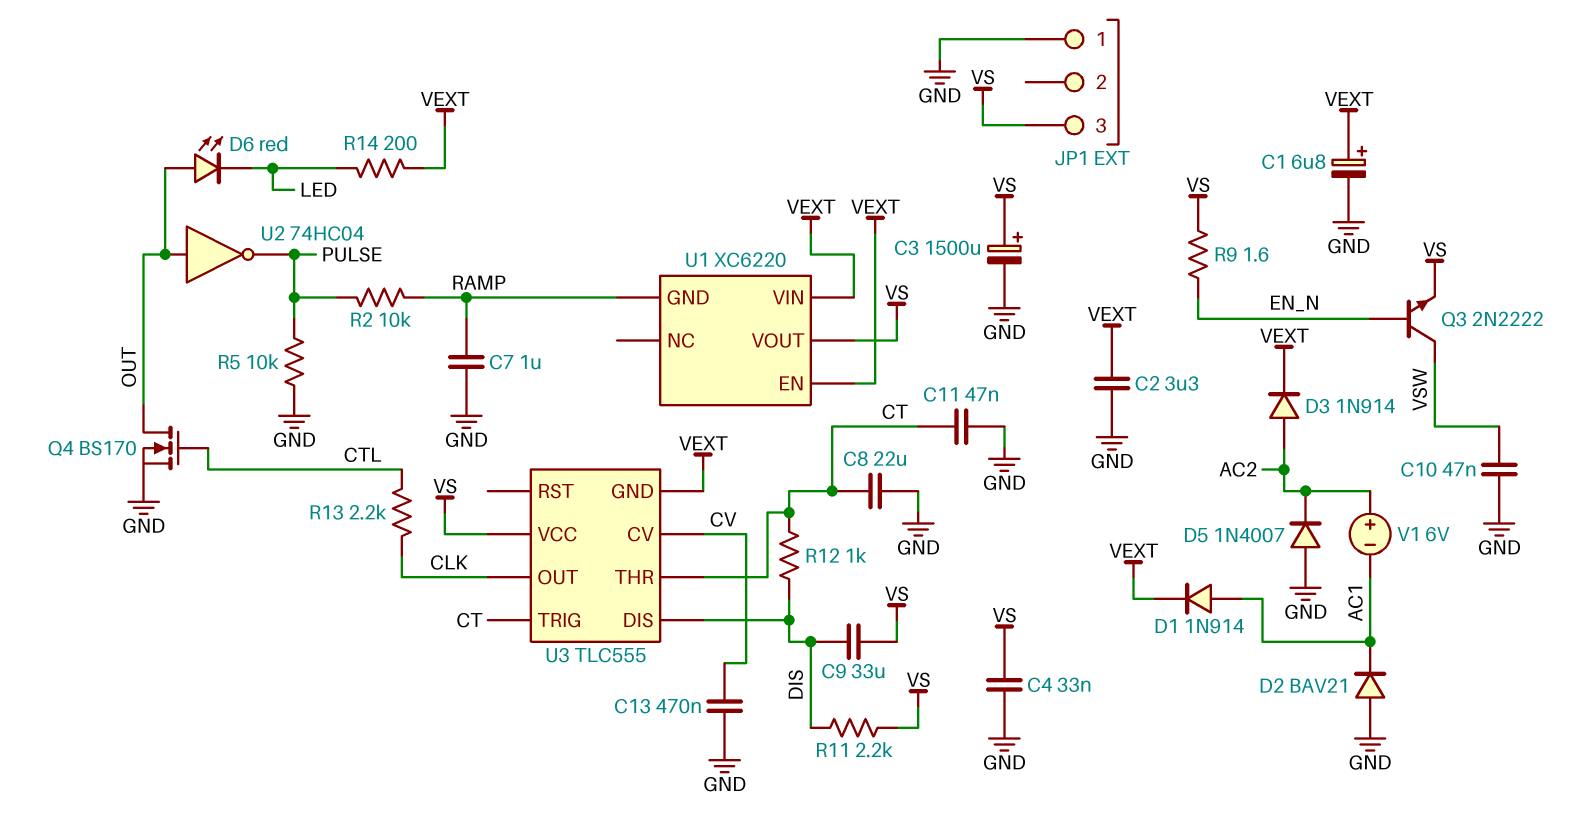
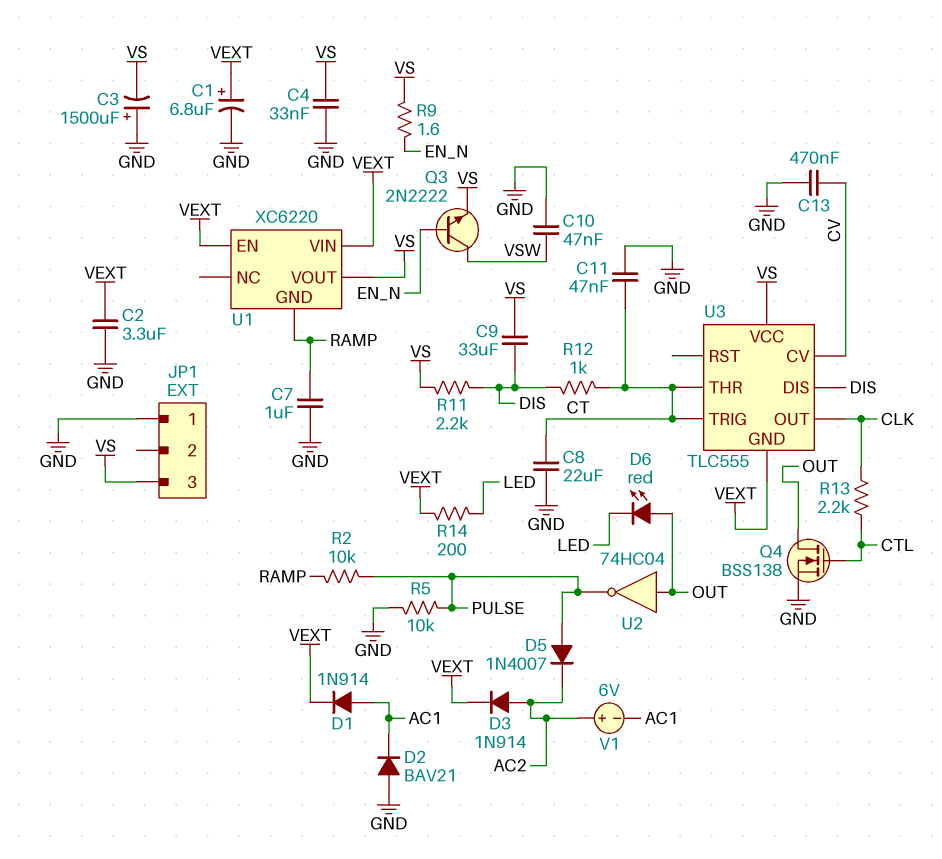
C3: 1500uF (plus VS, minus GND) -> 1500uF (plus GND, minus VS)
D5: diode 1N4007 (A GND, K AC2) -> diode 1N4007 (A PULSE, K AC2)
Q4: NMOS BS170 (G CTL, D OUT, S GND) -> NMOS BSS138 (G CTL, D OUT, S GND)

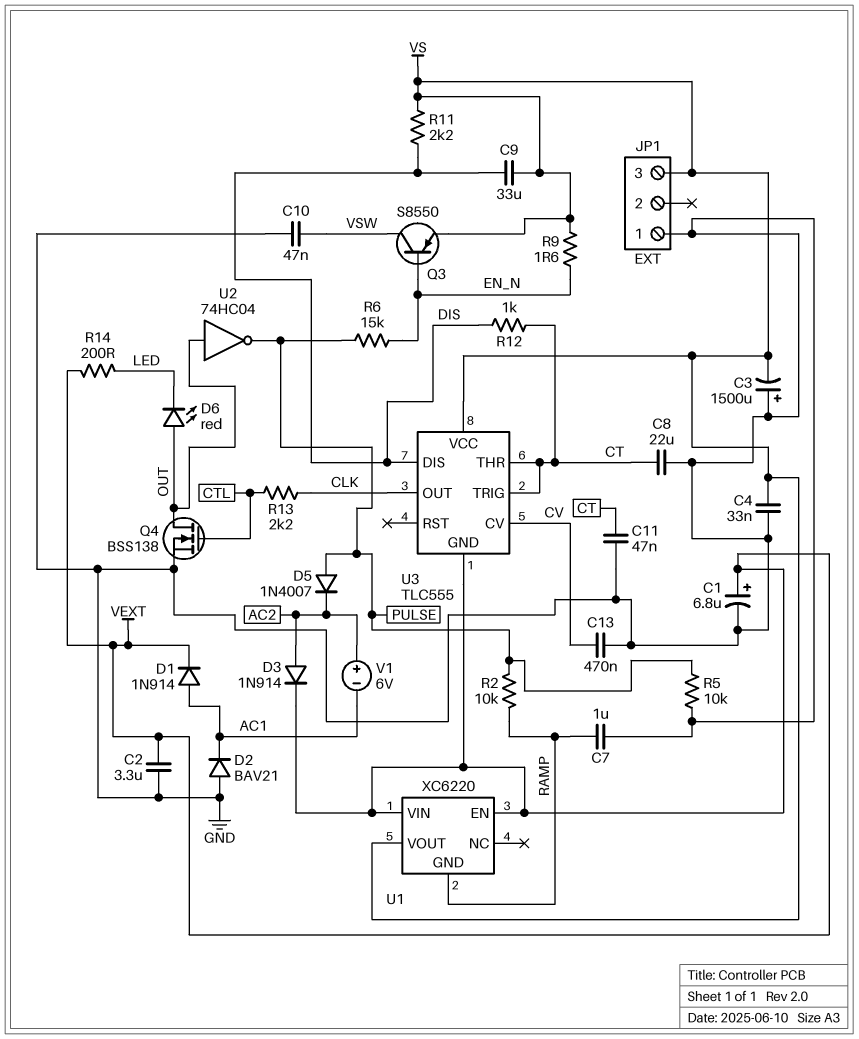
Q3: NPN 2N2222 (B EN_N, C VSW, E VS) -> PNP S8550 (B EN_N, C VSW, E VS)
R6: none -> 15k (EN_N, PULSE)

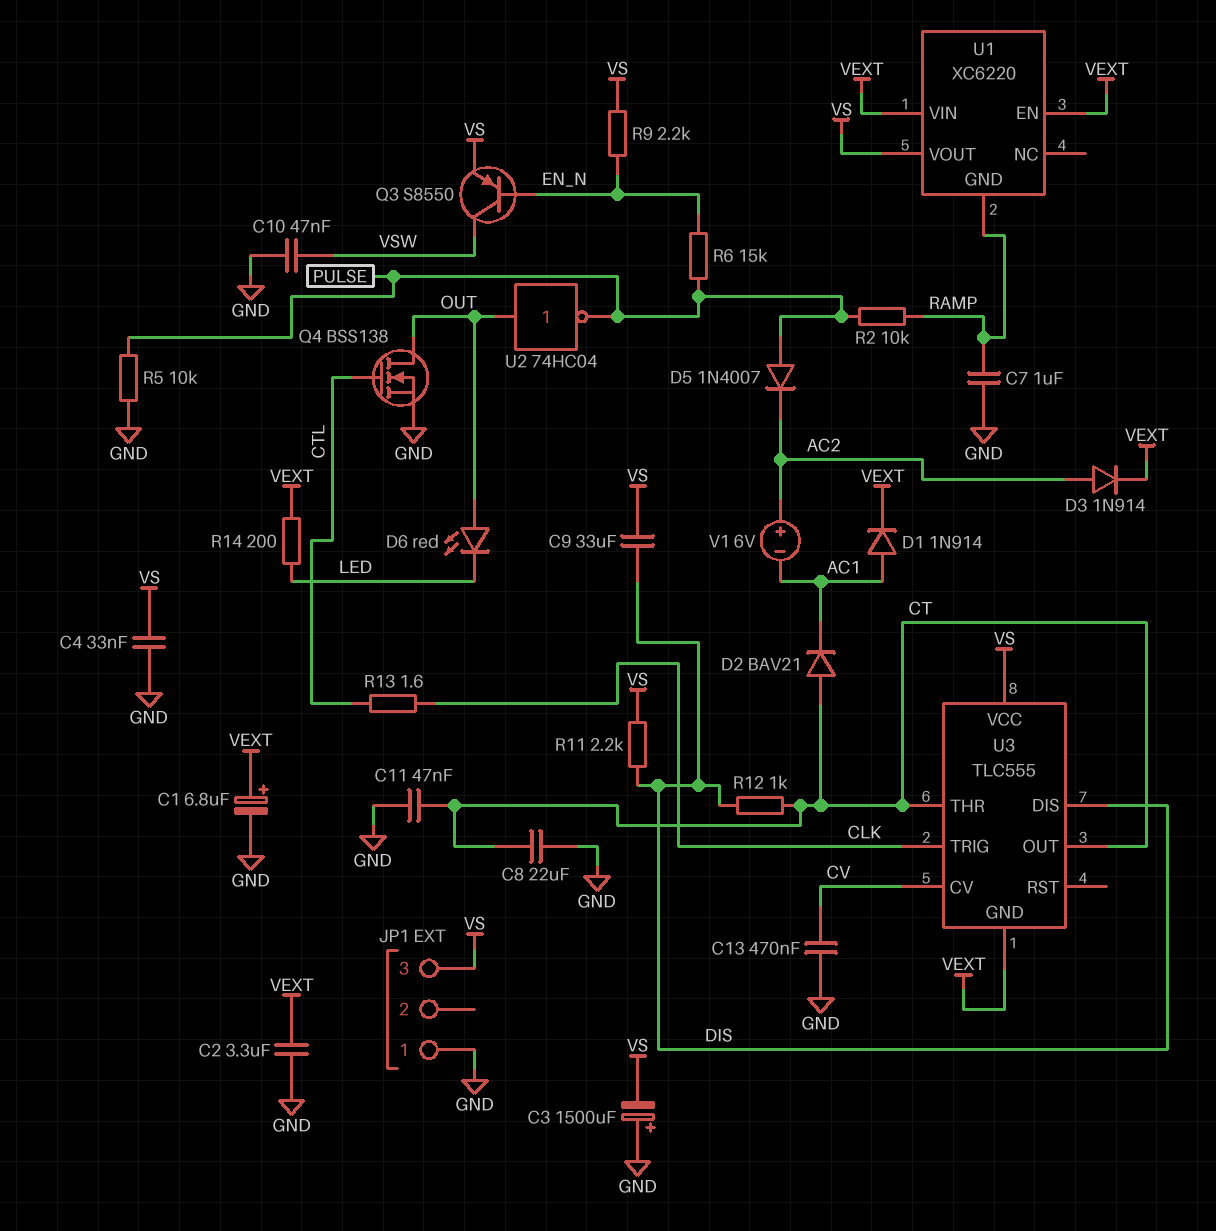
D2: diode BAV21 (A GND, K AC1) -> diode BAV21 (A CT, K AC1)
R9: 1.6 (EN_N, VS) -> 2.2k (EN_N, VS)
R13: 2.2k (CLK, CTL) -> 1.6 (CLK, CTL)
U3 pin OUT: CLK -> CT
U3 pin TRIG: CT -> CLK

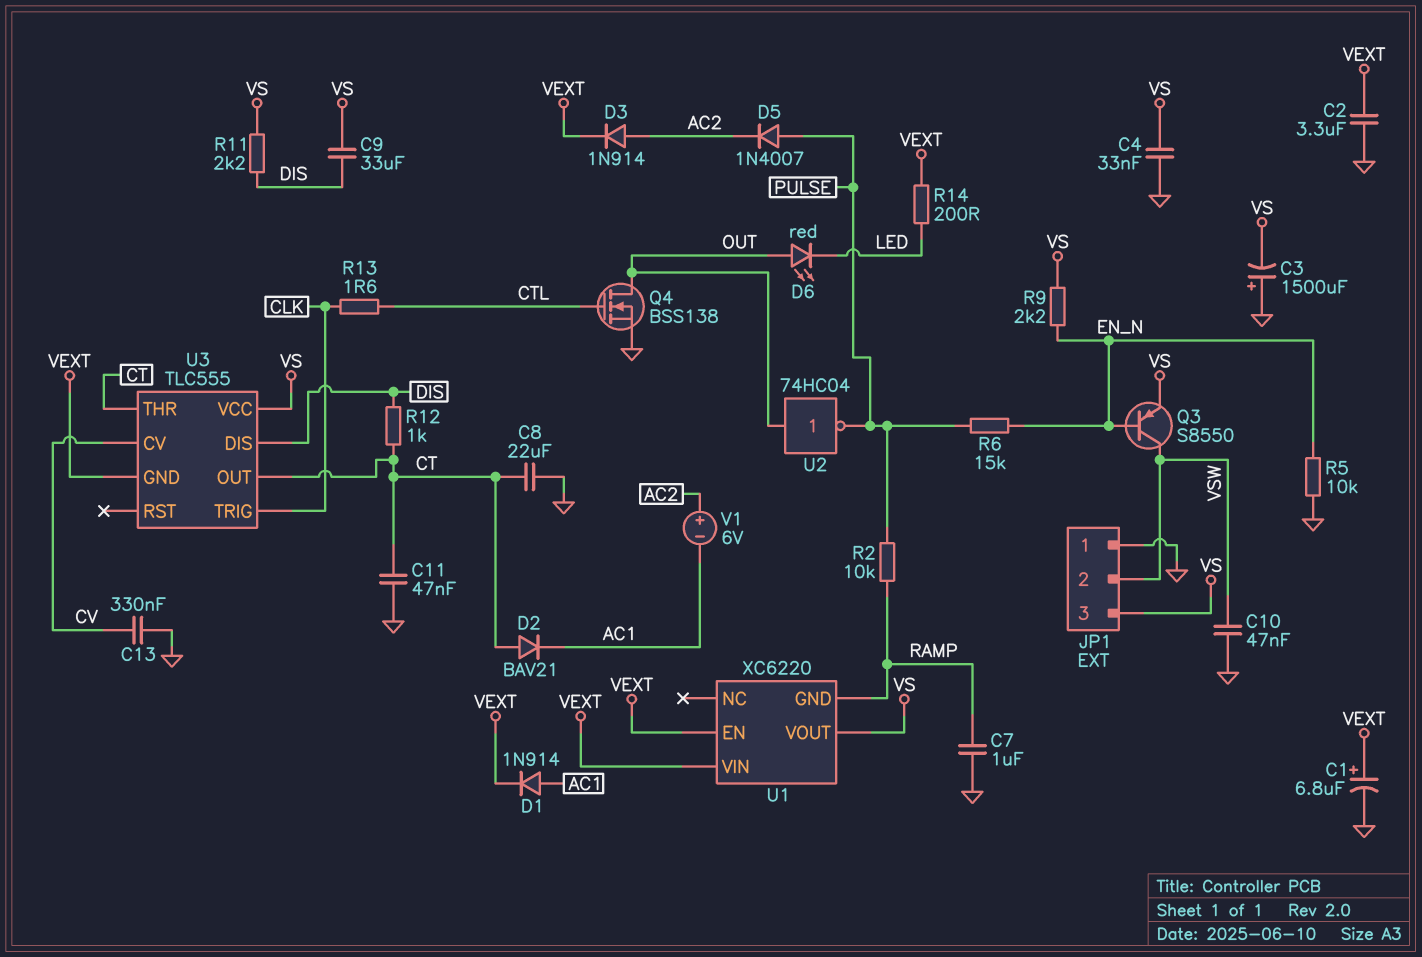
C13: 470nF (CV, GND) -> 330nF (CV, GND)
JP1 pin 2: none -> VSW
R5: 10k (GND, PULSE) -> 10k (EN_N, GND)

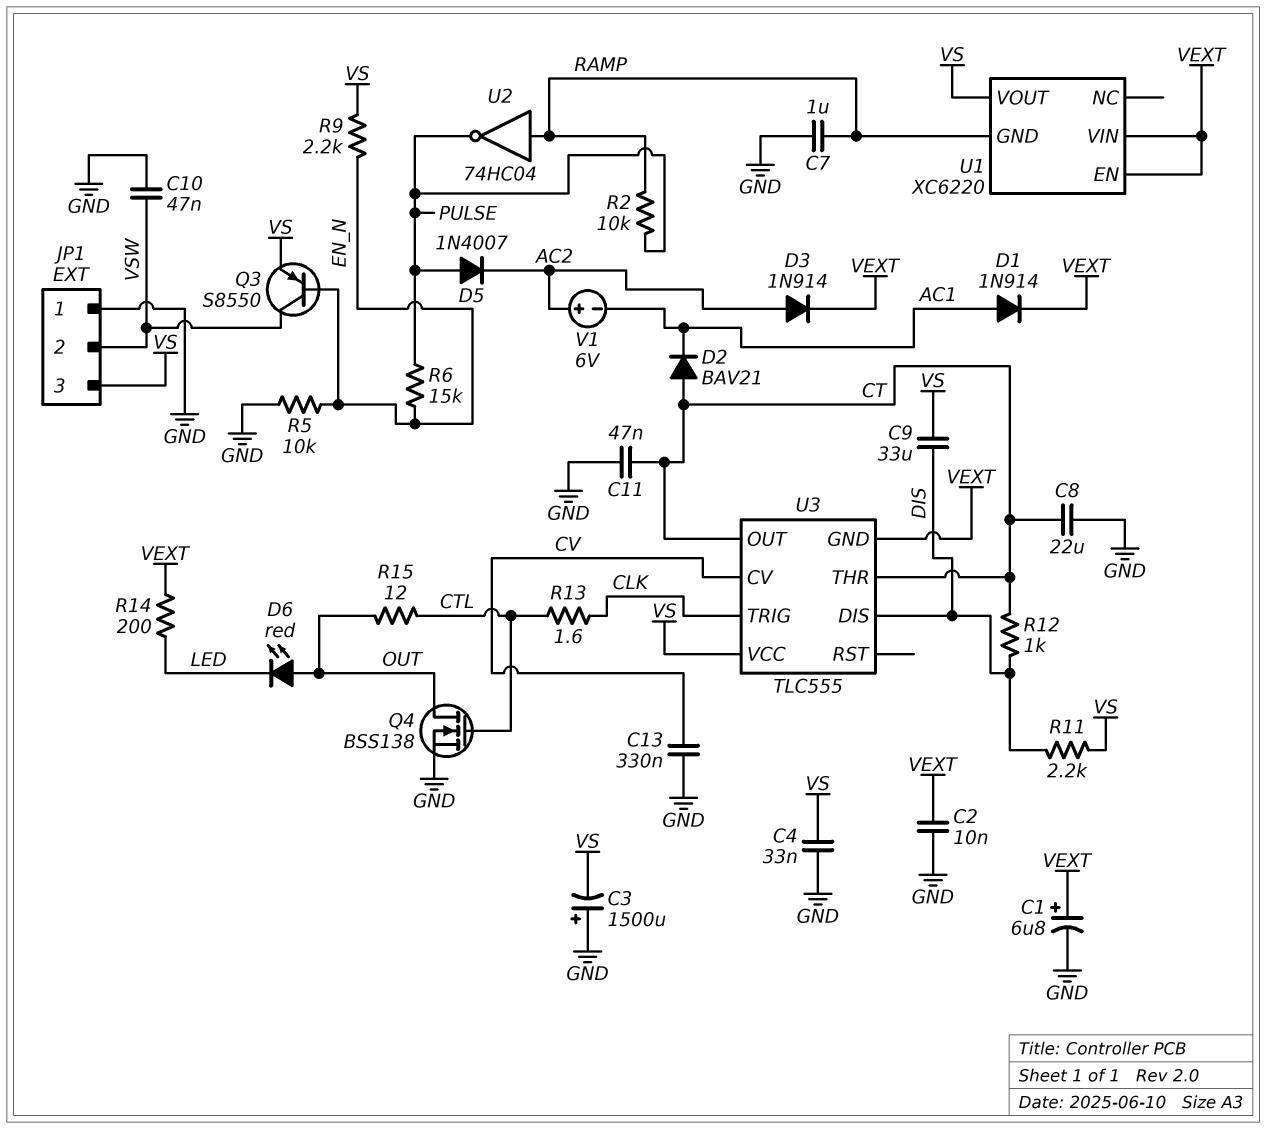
C2: 3.3uF (GND, VEXT) -> 10nF (GND, VEXT)
R15: none -> 12 (CTL, OUT)
U2: NOT 74HC04 (in OUT, out PULSE) -> NOT 74HC04 (in RAMP, out PULSE)

